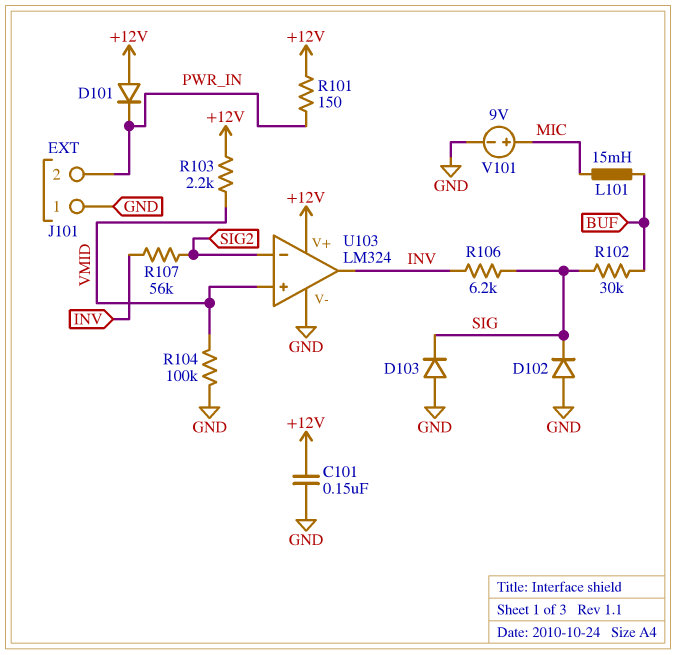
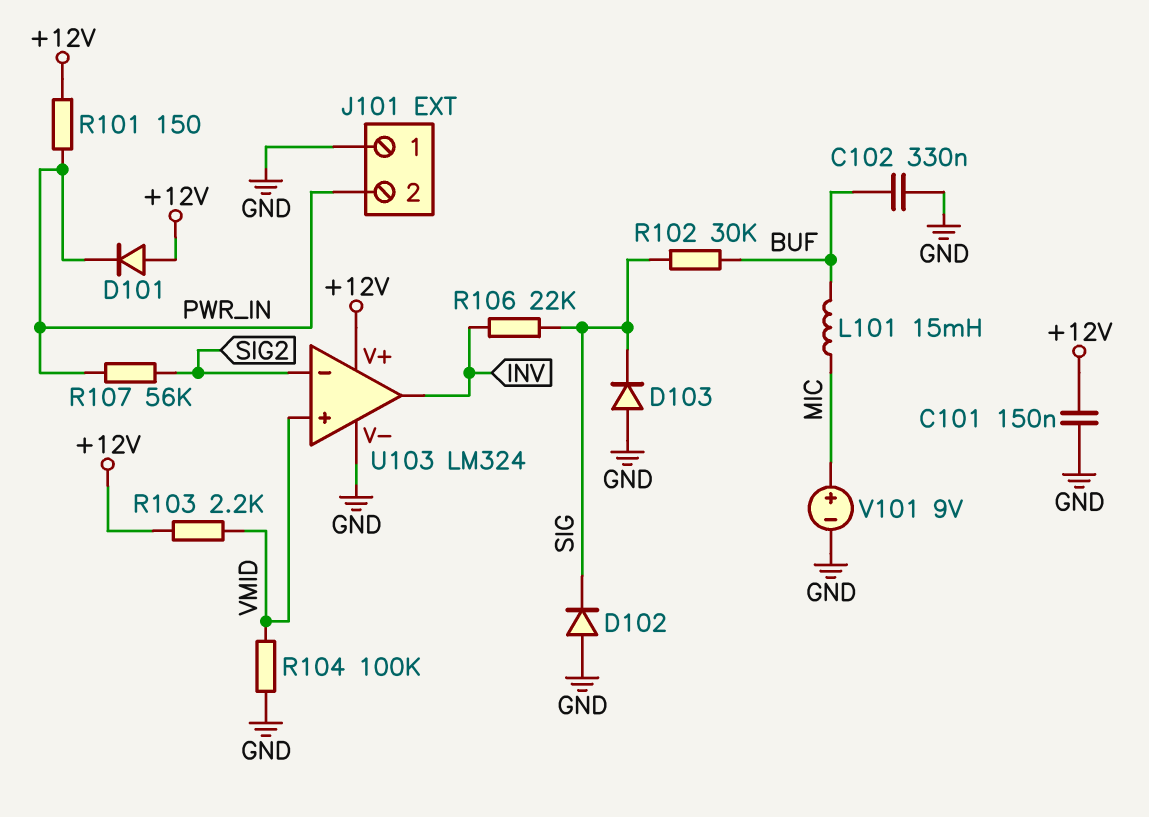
C102: none -> 330nF (BUF, GND)
R106: 6.2k (INV, SIG) -> 22k (INV, SIG)
R107: 56k (INV, SIG2) -> 56k (PWR_IN, SIG2)

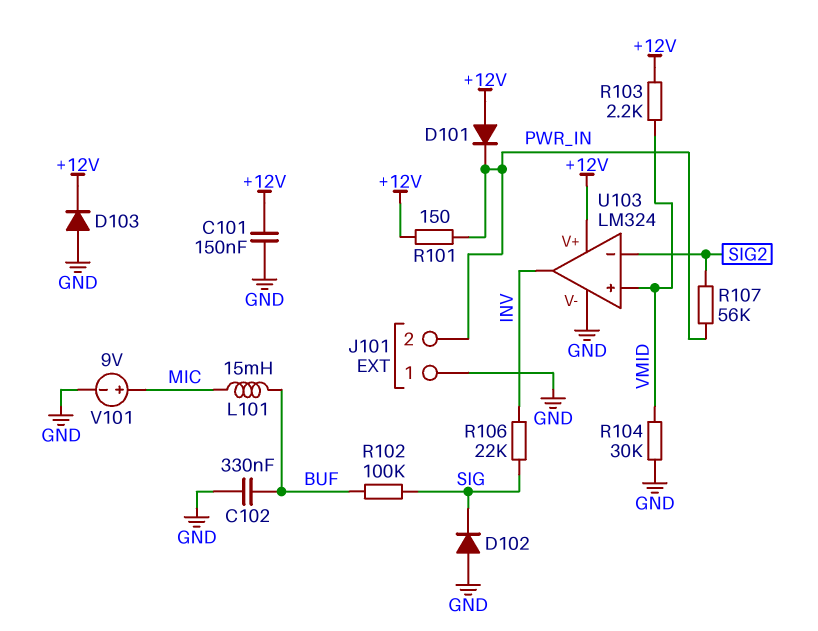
D103: diode (A GND, K SIG) -> diode (A GND, K +12V)
R102: 30k (BUF, SIG) -> 100k (BUF, SIG)
R104: 100k (GND, VMID) -> 30k (GND, VMID)

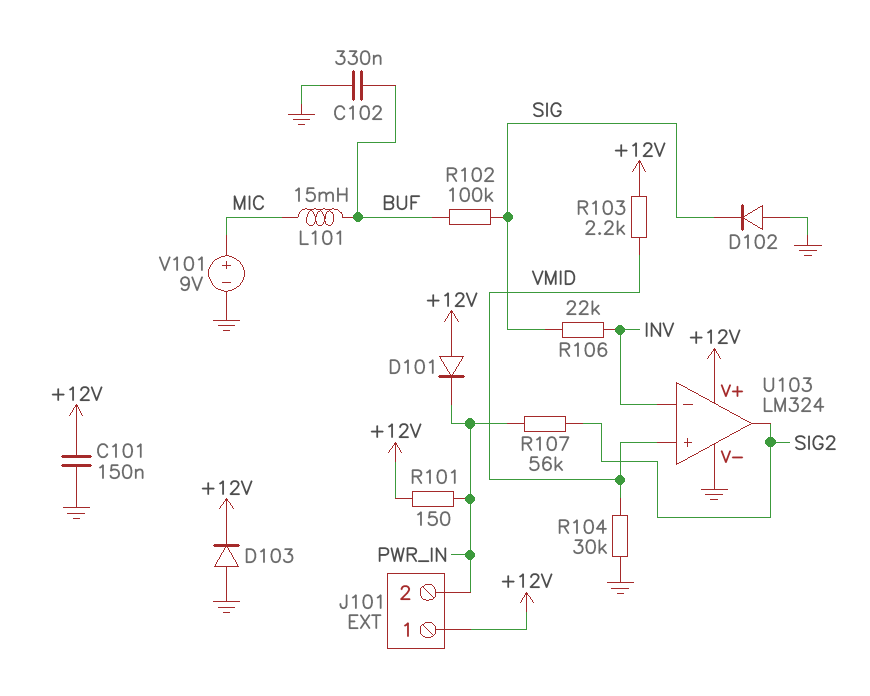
J101 pin 1: GND -> +12V
U103 pin in-: SIG2 -> INV
U103 pin out: INV -> SIG2

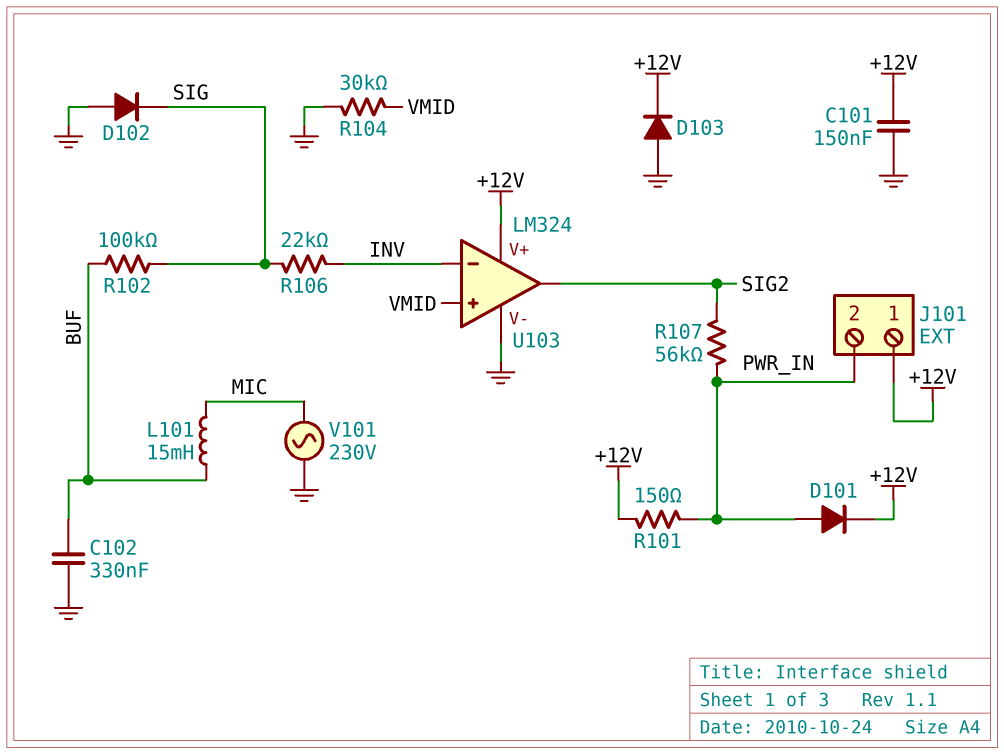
D101: diode (A +12V, K PWR_IN) -> diode (A PWR_IN, K +12V)
R103: 2.2k (+12V, VMID) -> none
V101: 9V (plus MIC, minus GND) -> AC 230V (GND, MIC)

